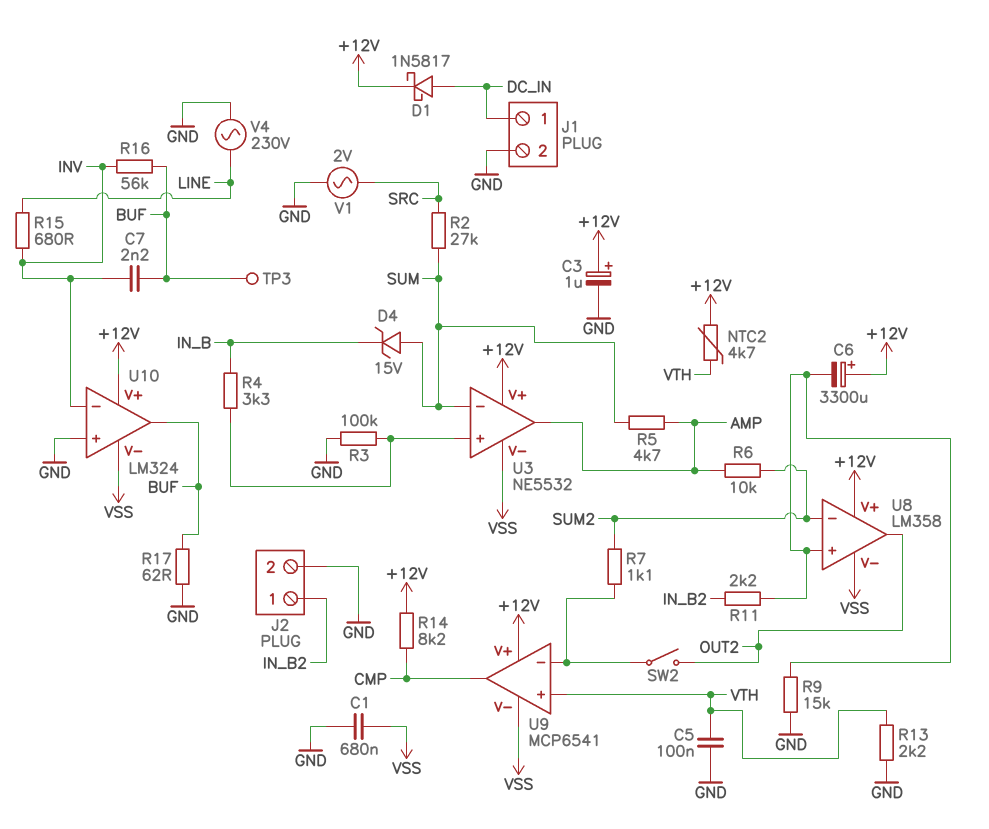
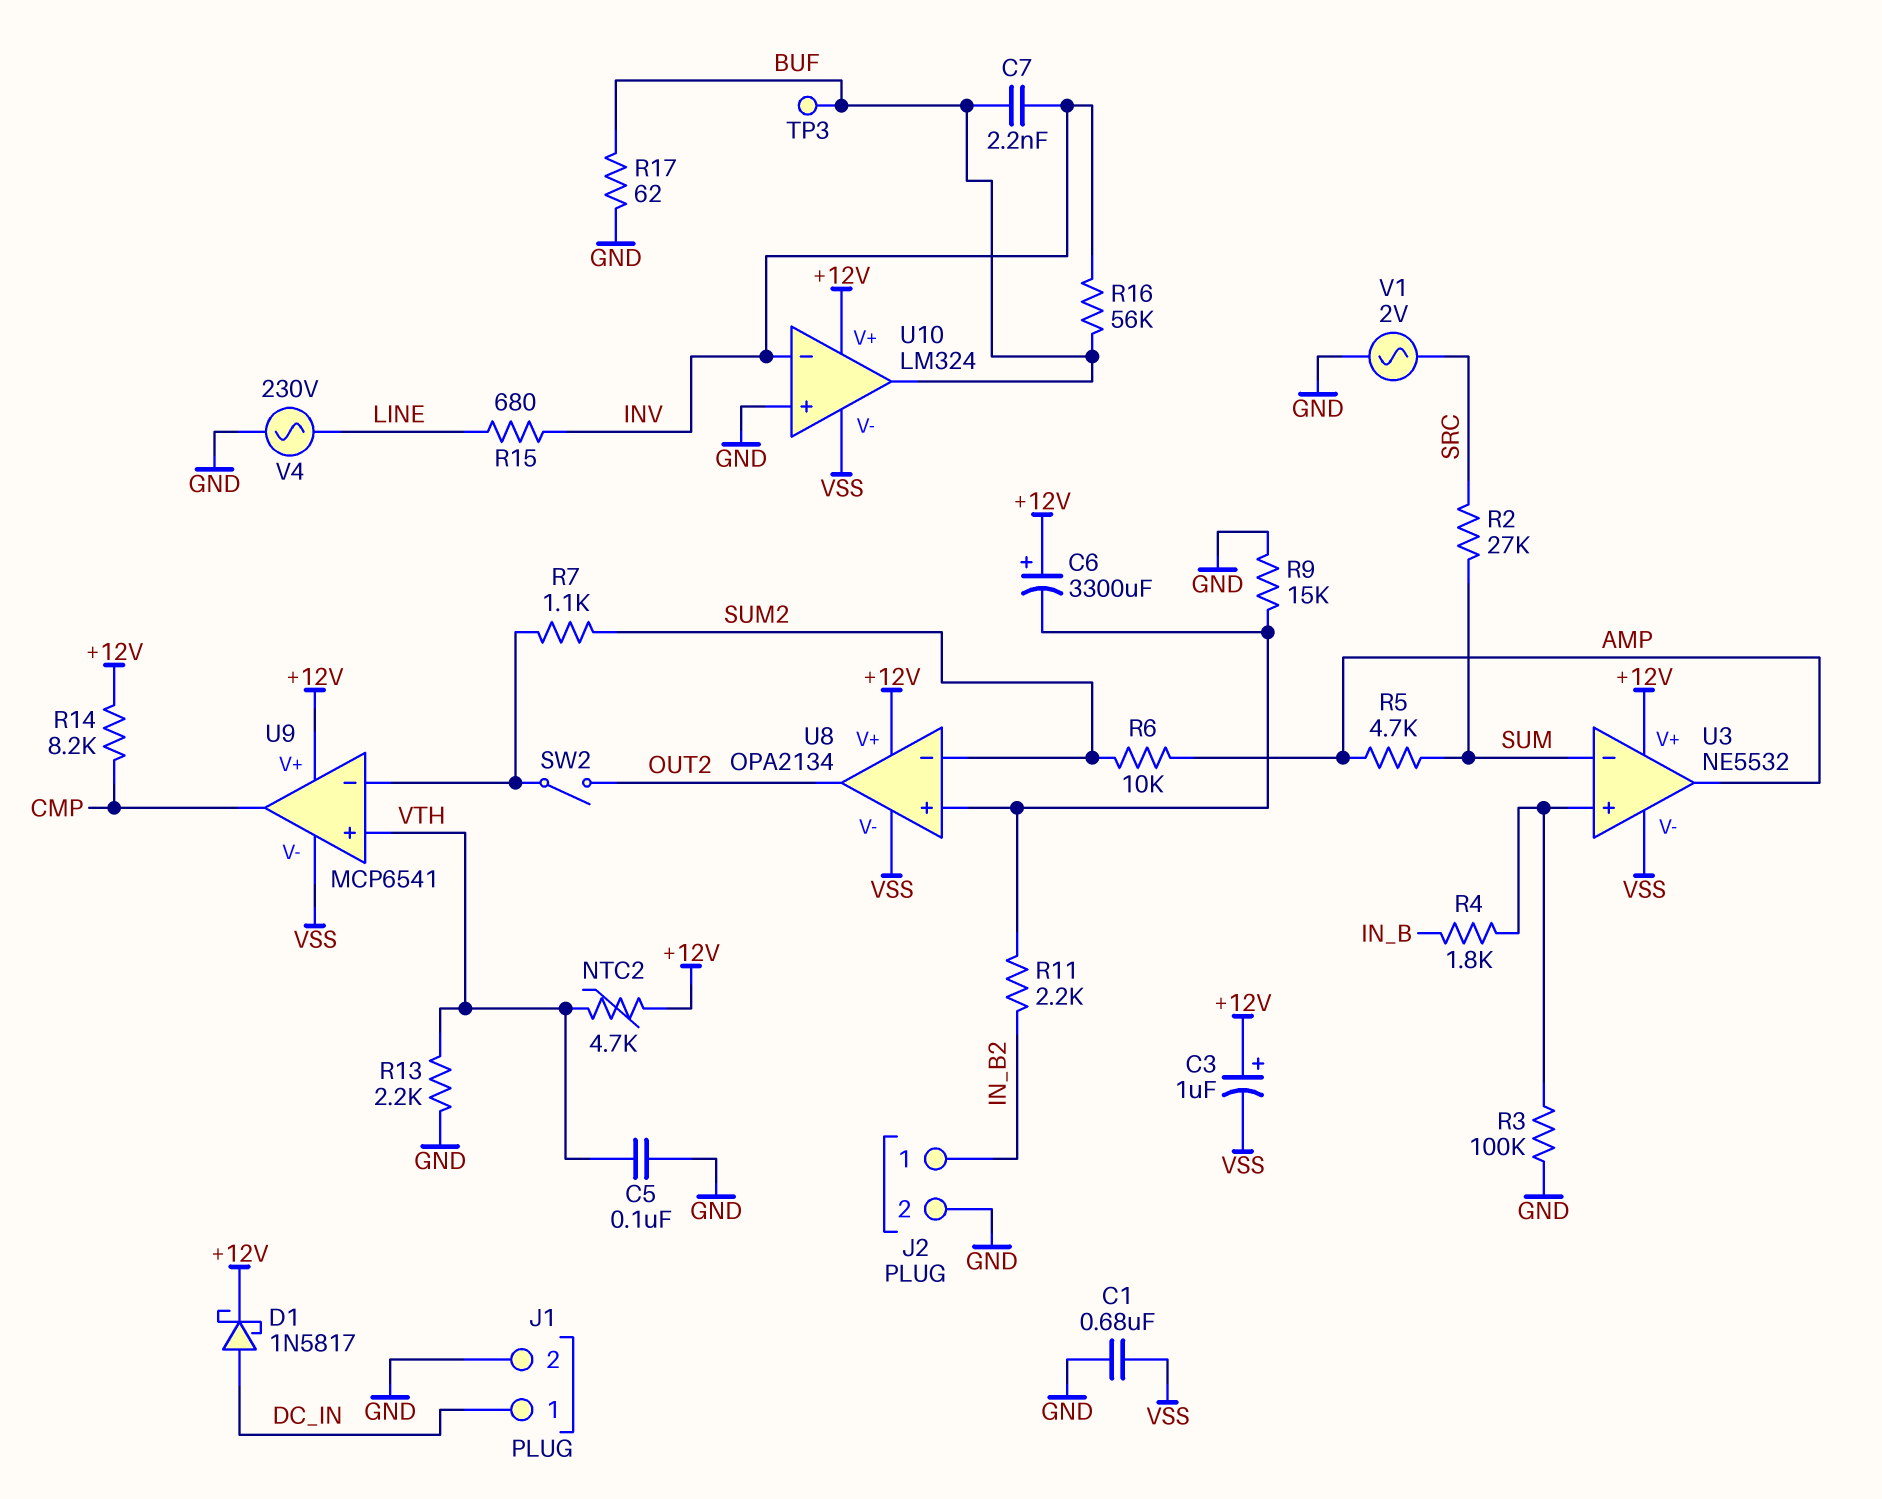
C3: 1uF (plus +12V, minus GND) -> 1uF (plus +12V, minus VSS)
D4: zener 15V (A SUM, K IN_B) -> none
R4: 3.3k (IN_B, U3/in+) -> 1.8k (IN_B, U3/in+)
U8: LM358 -> OPA2134

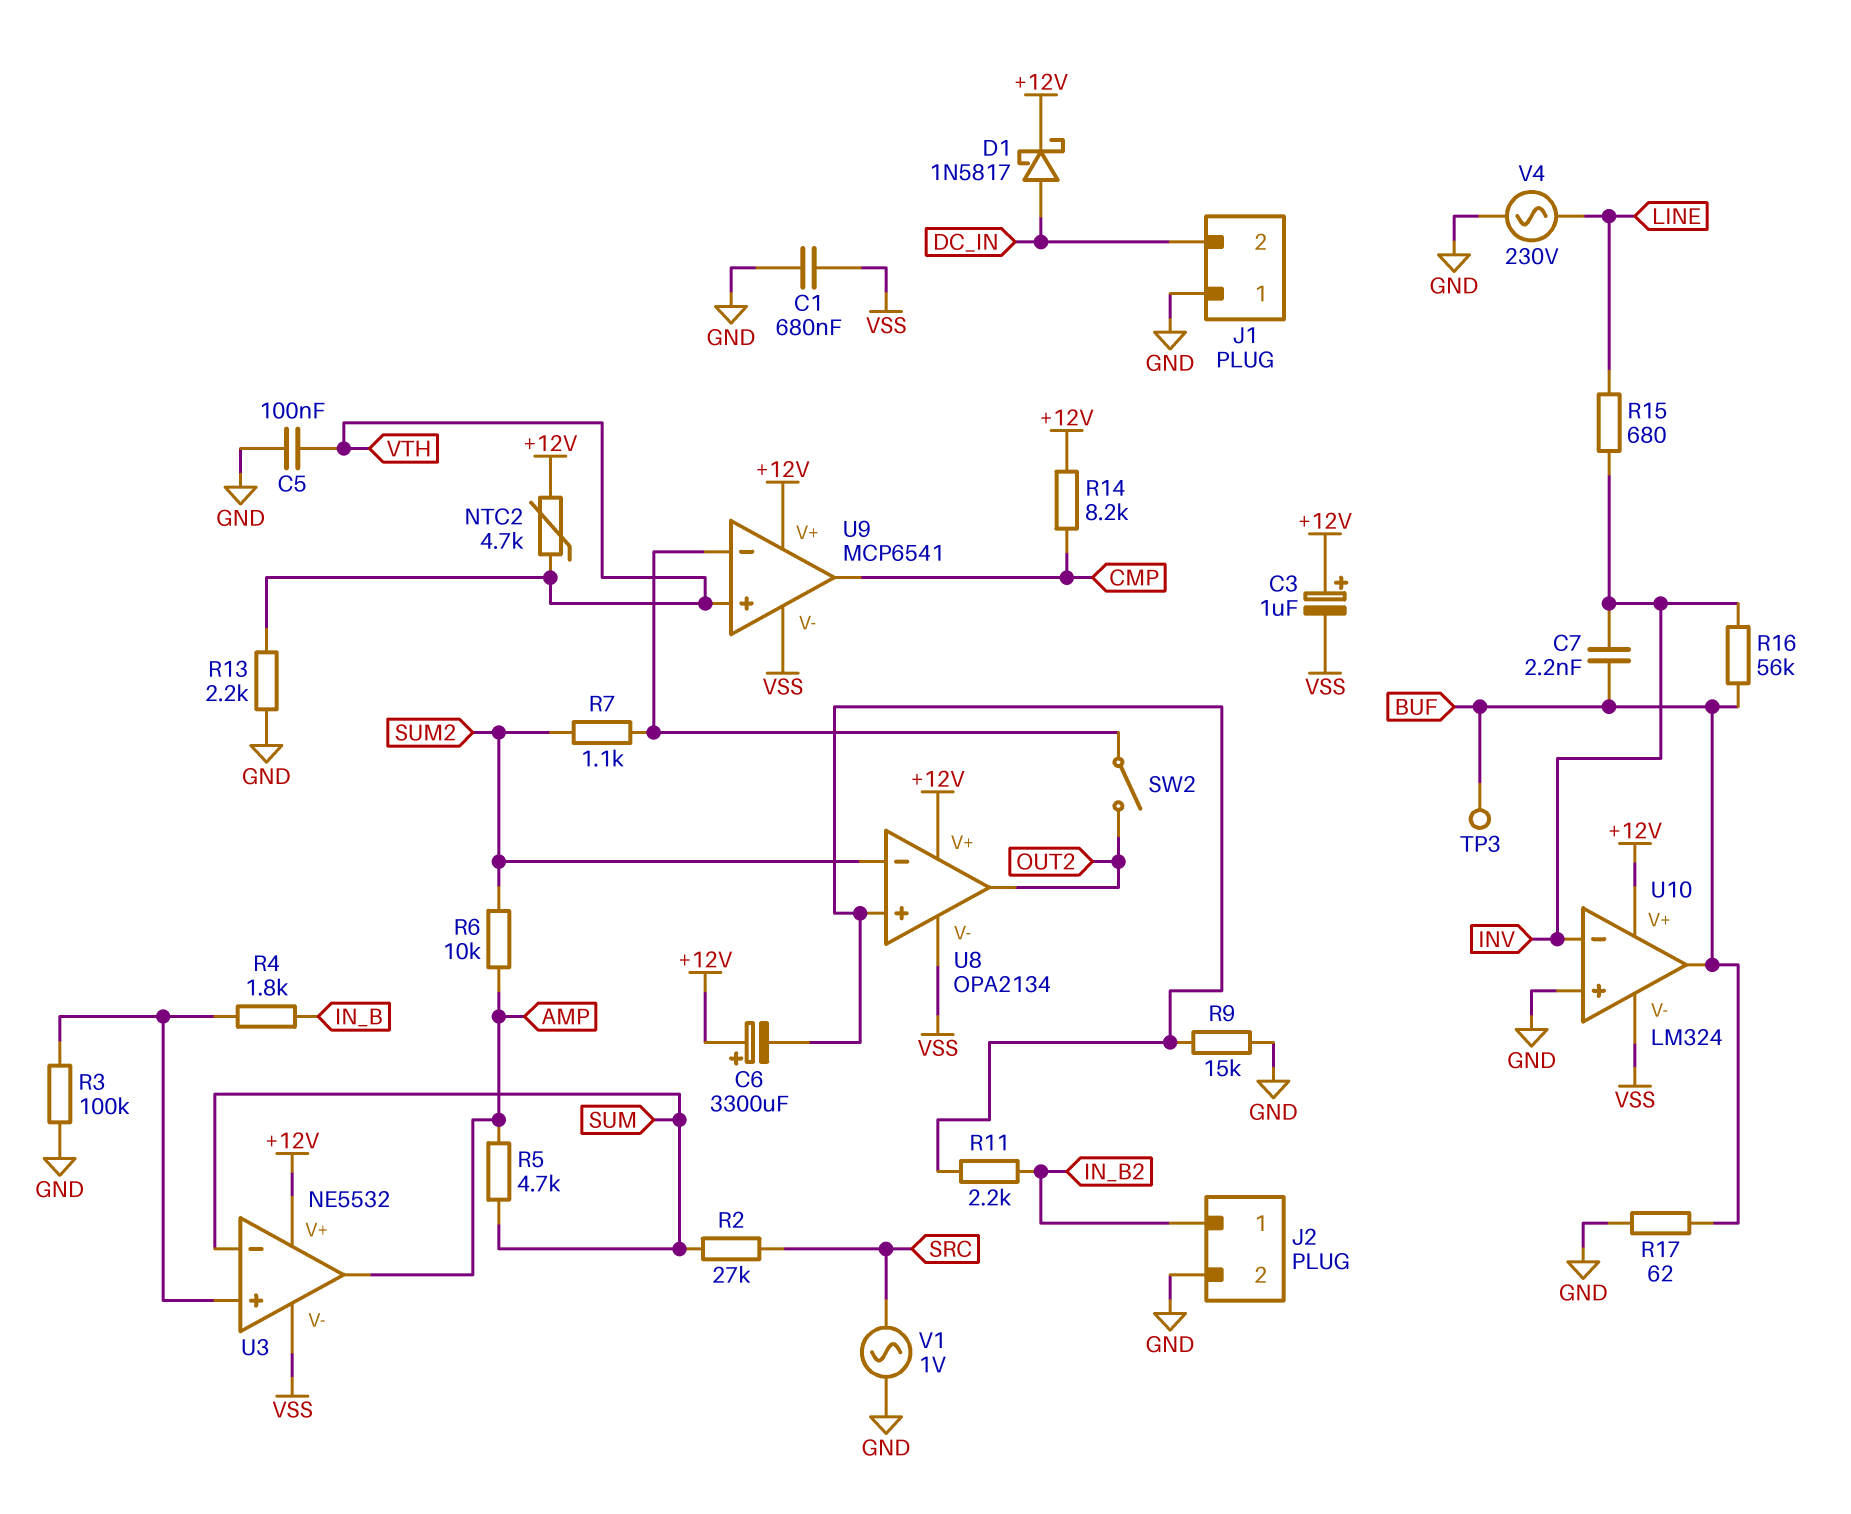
J1 pin 1: DC_IN -> GND
J1 pin 2: GND -> DC_IN
V1: AC 2V (GND, SRC) -> AC 1V (GND, SRC)

